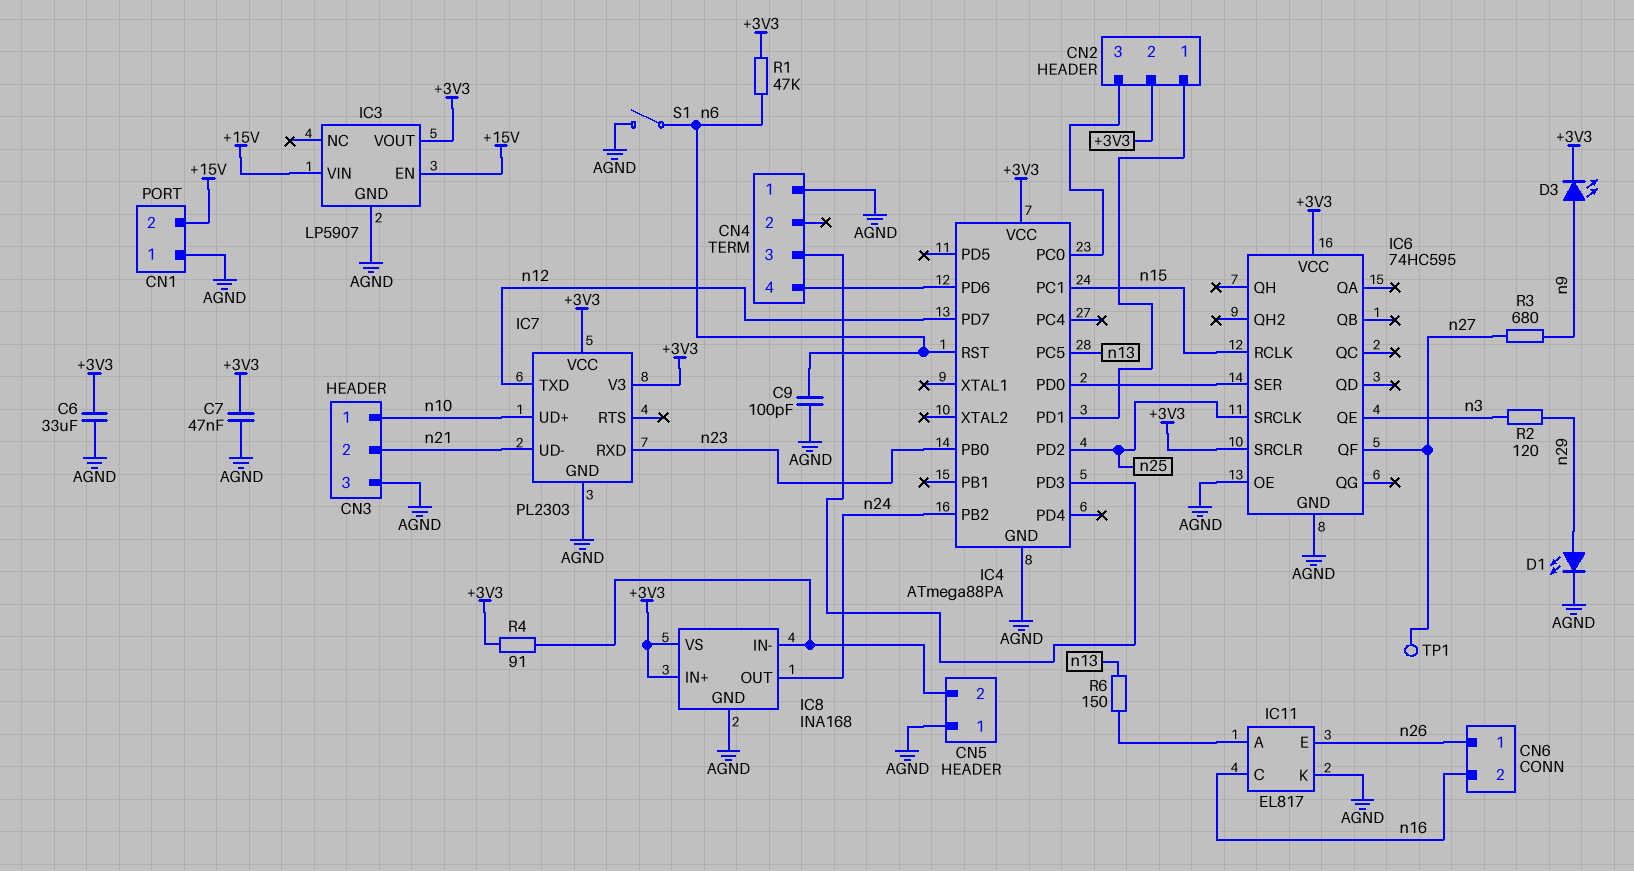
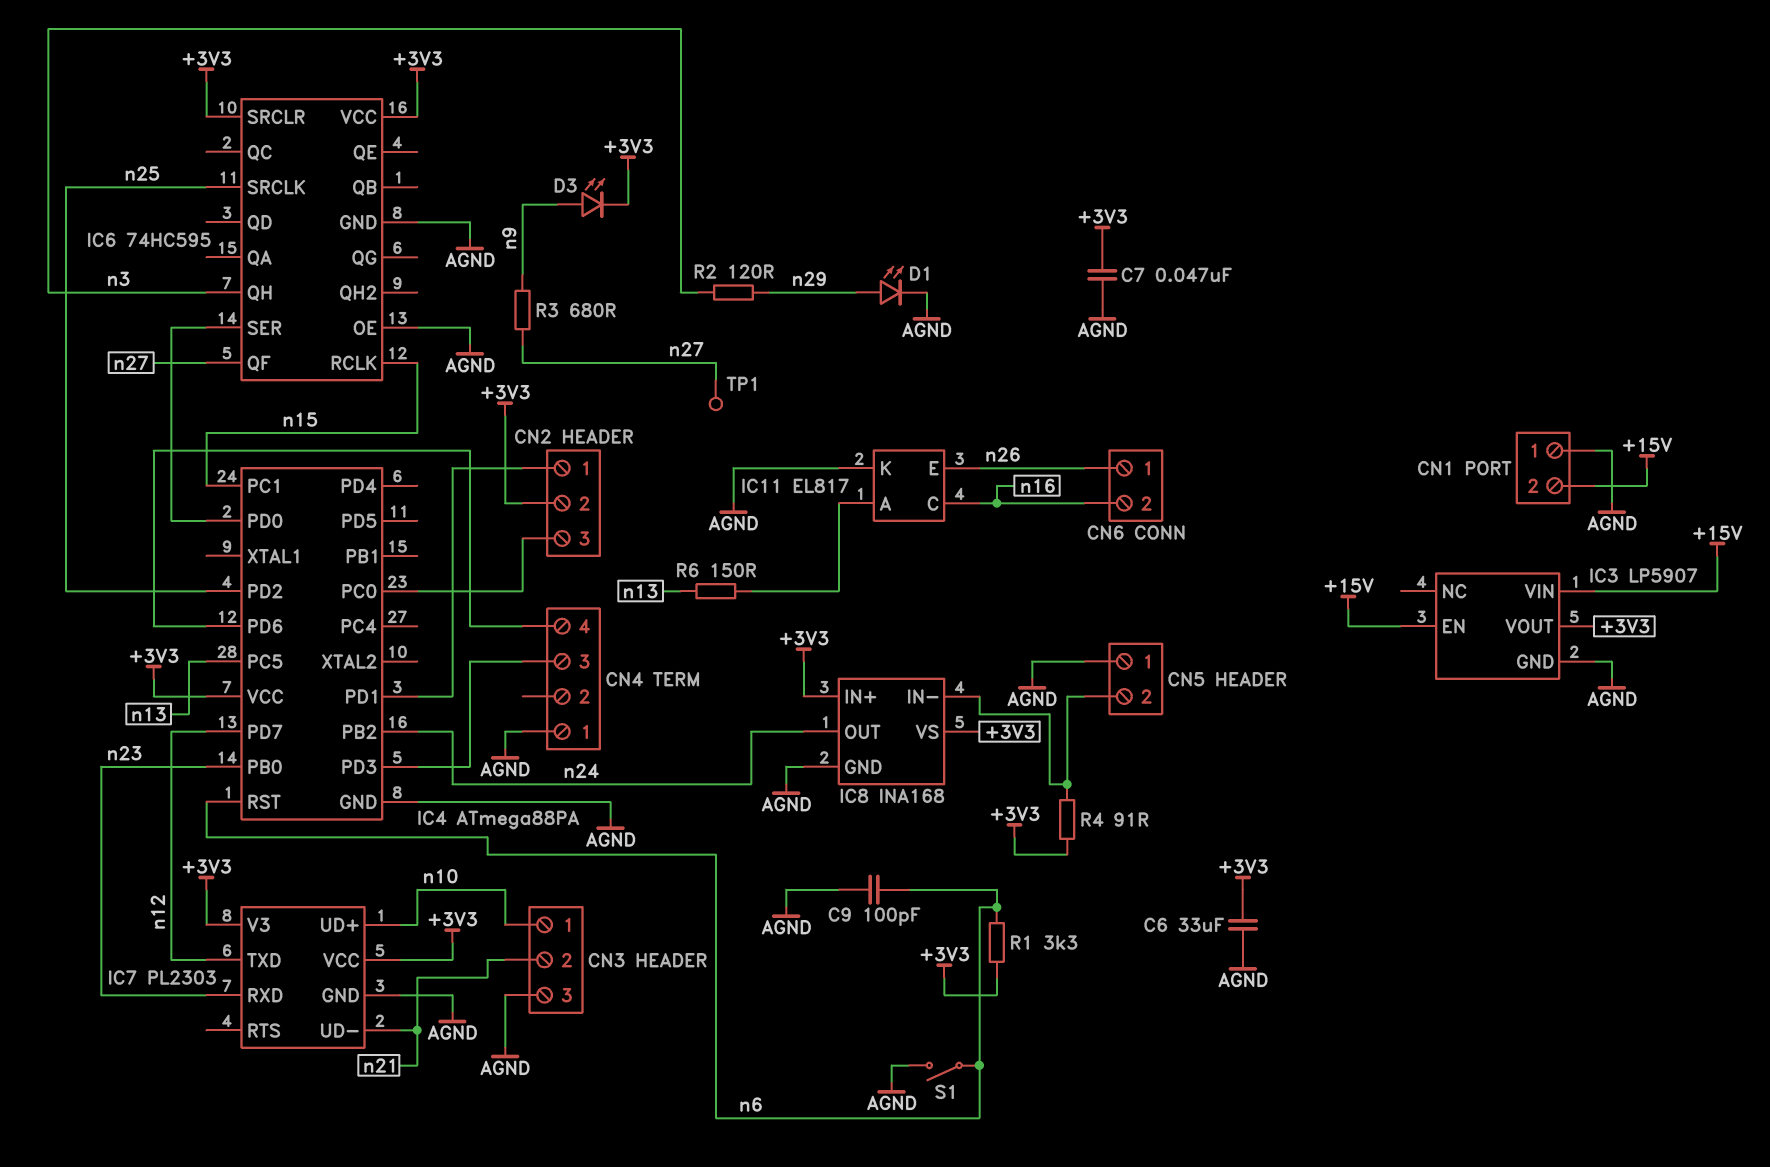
IC6 pin QE: n3 -> none
IC6 pin QH: none -> n3
R1: 47k (+3V3, n6) -> 3.3k (+3V3, n6)

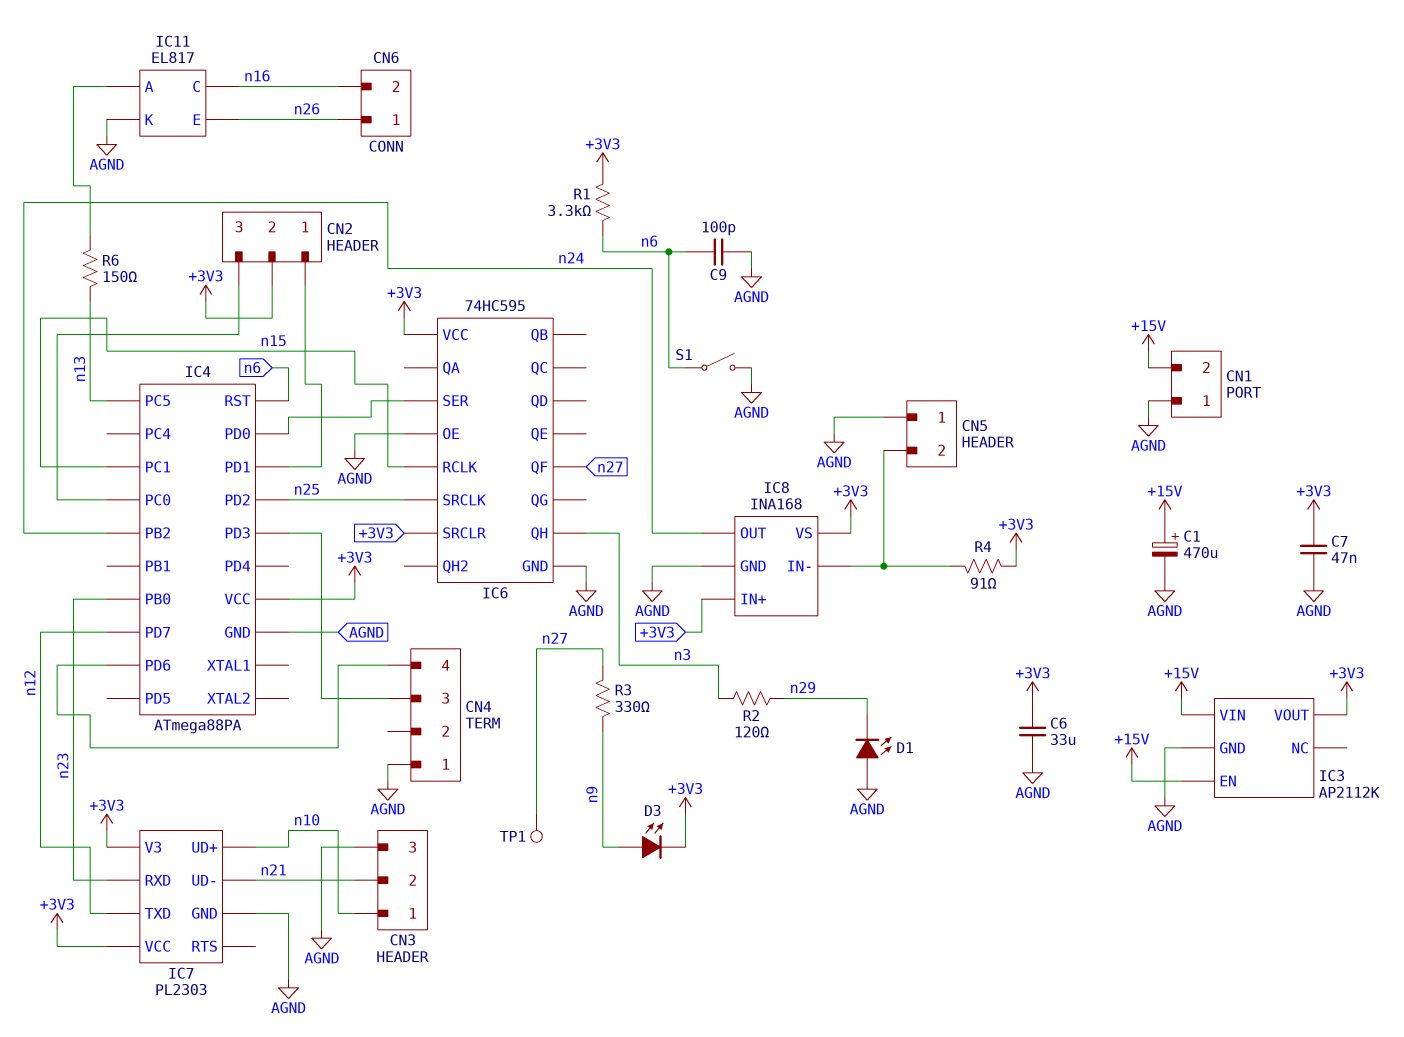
C1: none -> 470uF (plus +15V, minus AGND)
D1: LED (A n29, K AGND) -> LED (A AGND, K n29)
IC3: LP5907 -> AP2112K
R3: 680 (n9, n27) -> 330 (n9, n27)

